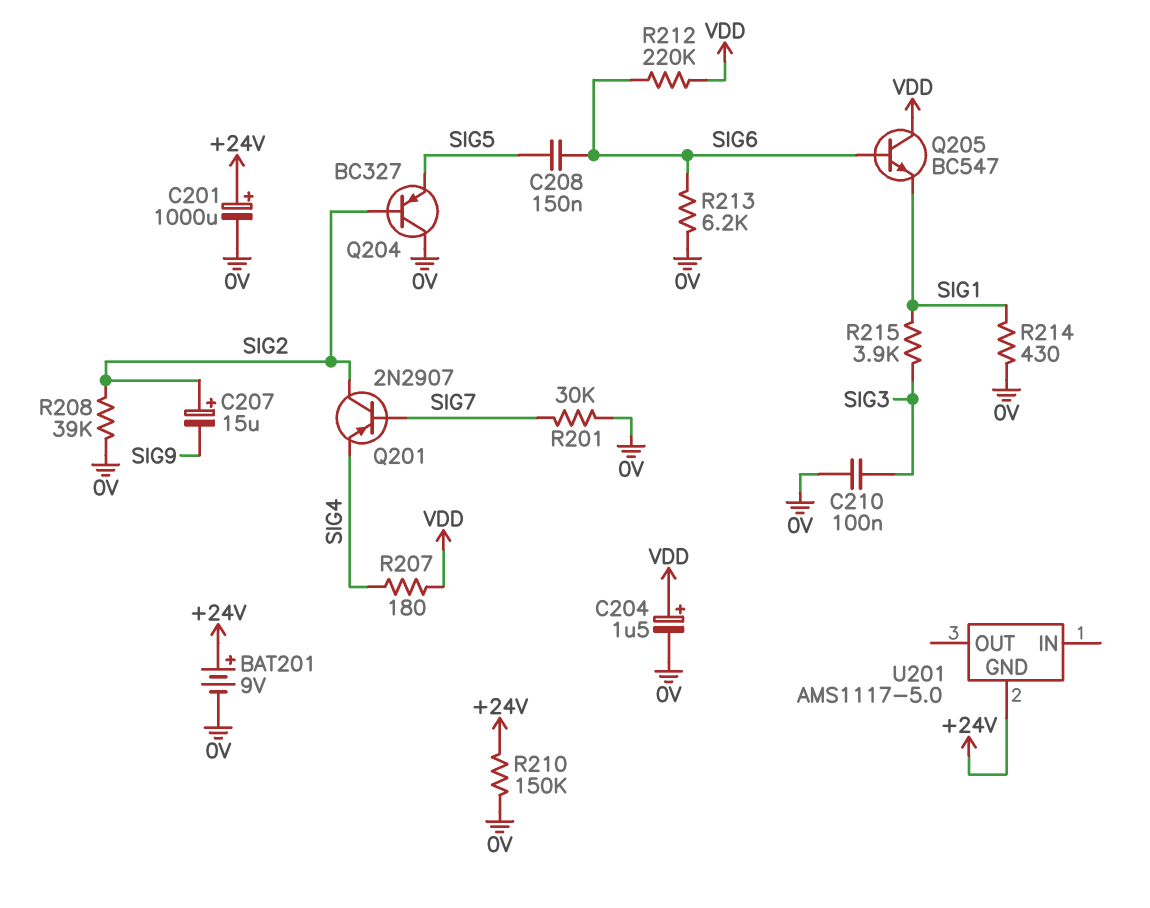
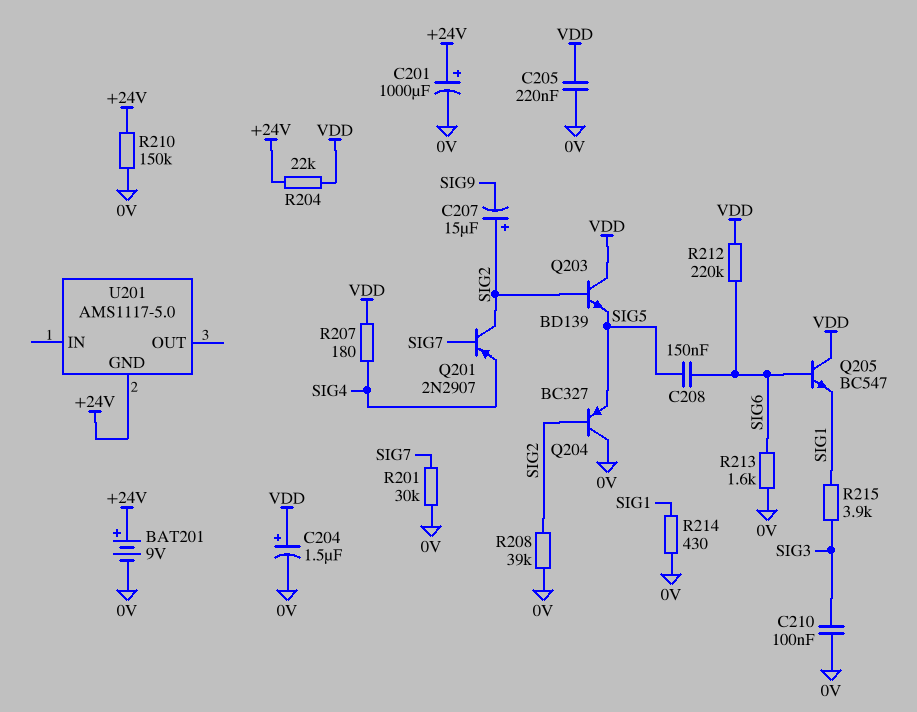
C205: none -> 220nF (0V, VDD)
Q203: none -> NPN BD139 (B SIG2, C VDD, E SIG5)
R204: none -> 22k (+24V, VDD)
R213: 6.2k (0V, SIG6) -> 1.6k (0V, SIG6)

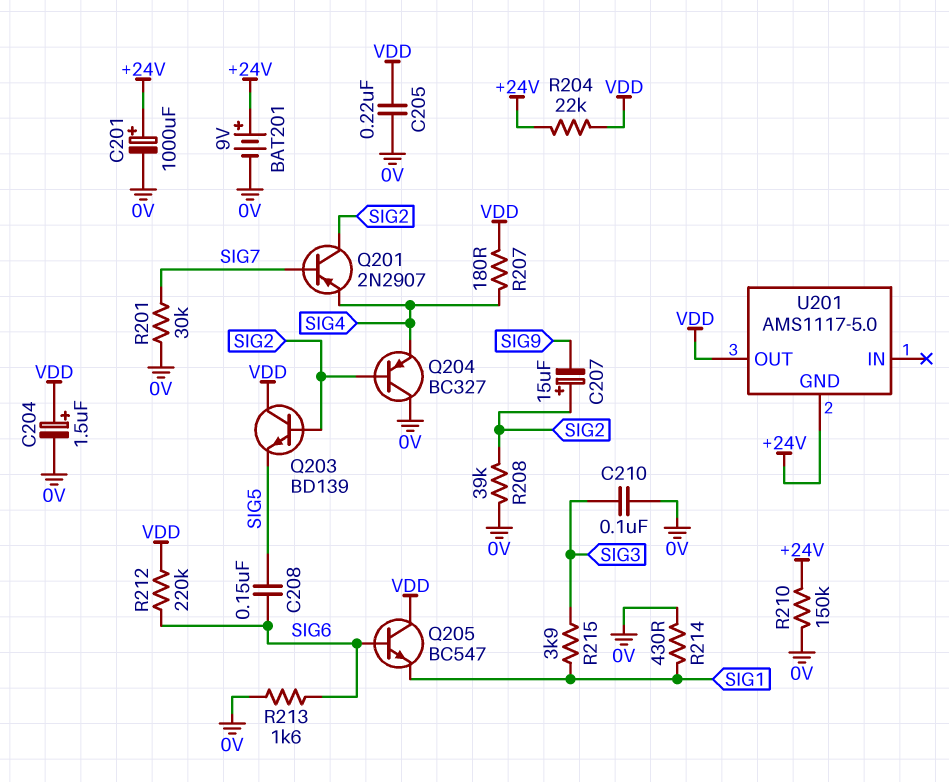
Q204: PNP BC327 (B SIG2, C 0V, E SIG5) -> PNP BC327 (B SIG2, C 0V, E SIG4)
U201 pin OUT: none -> VDD

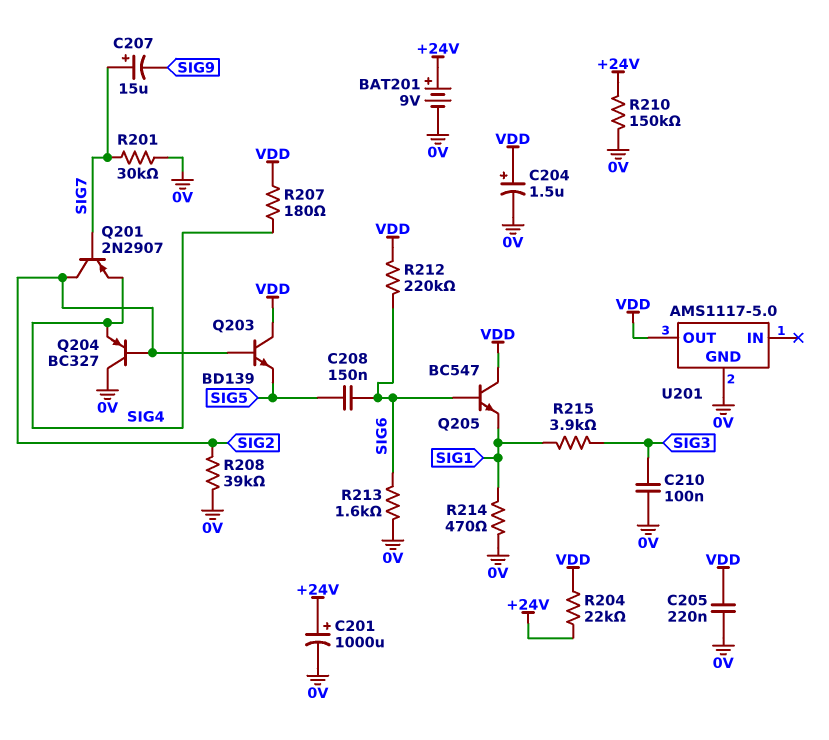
C207: 15uF (plus SIG2, minus SIG9) -> 15uF (plus SIG7, minus SIG9)
R214: 430 (0V, SIG1) -> 470 (0V, SIG1)
U201 pin GND: +24V -> 0V

